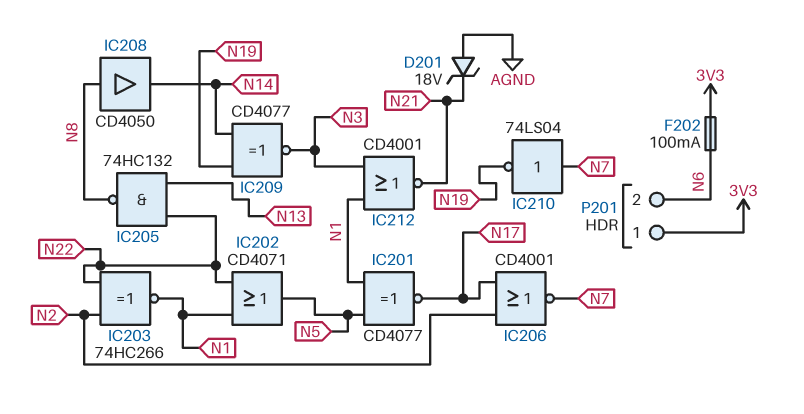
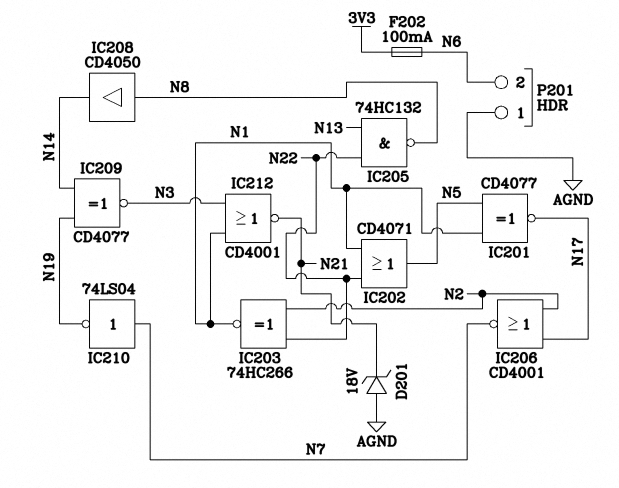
P201 pin 1: 3V3 -> AGND

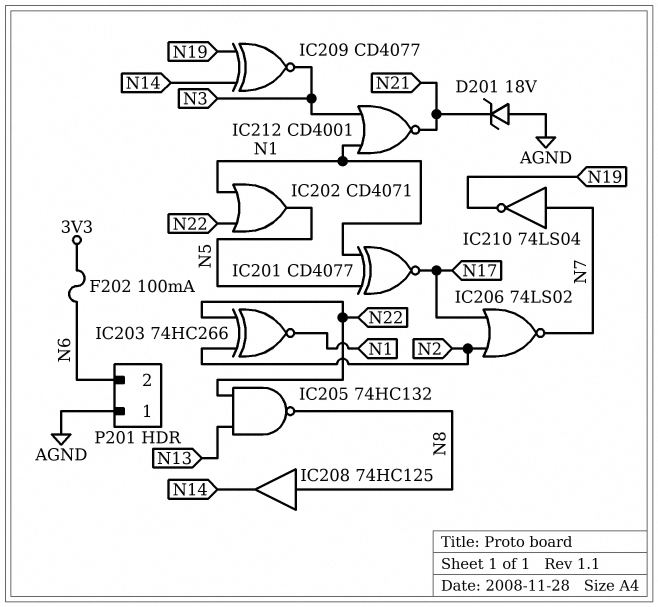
IC206: NOR CD4001 (in N2, in N17, out N7) -> NOR 74LS02 (in N2, in N17, out N7)
IC208: buffer CD4050 (in N8, out N14) -> buffer 74HC125 (in N8, out N14)

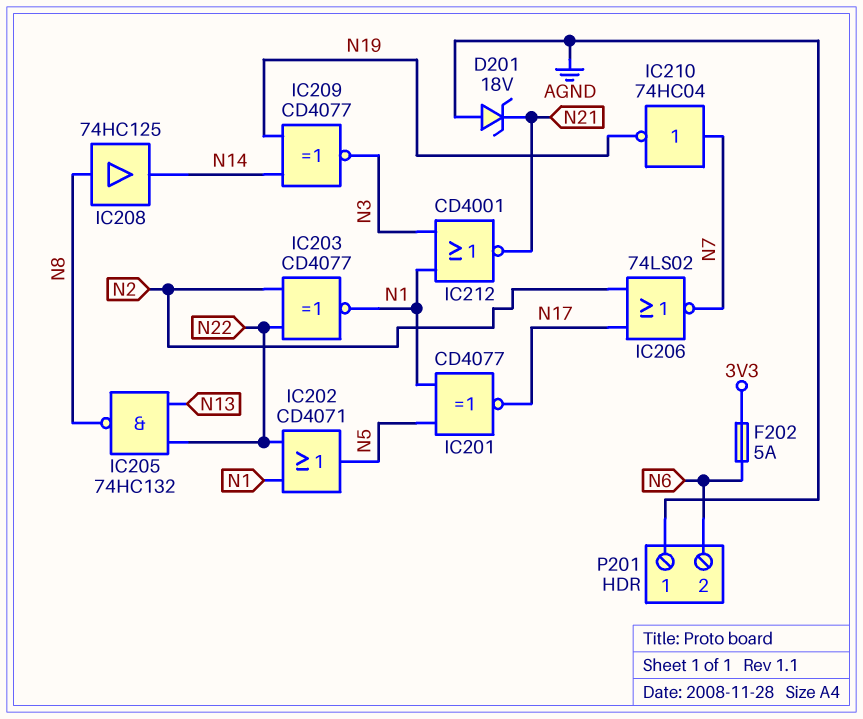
F202: 100mA (3V3, N6) -> 5A (3V3, N6)
IC203: XNOR 74HC266 (in N2, in N22, out N1) -> XNOR CD4077 (in N2, in N22, out N1)
IC210: NOT 74LS04 (in N7, out N19) -> NOT 74HC04 (in N7, out N19)

